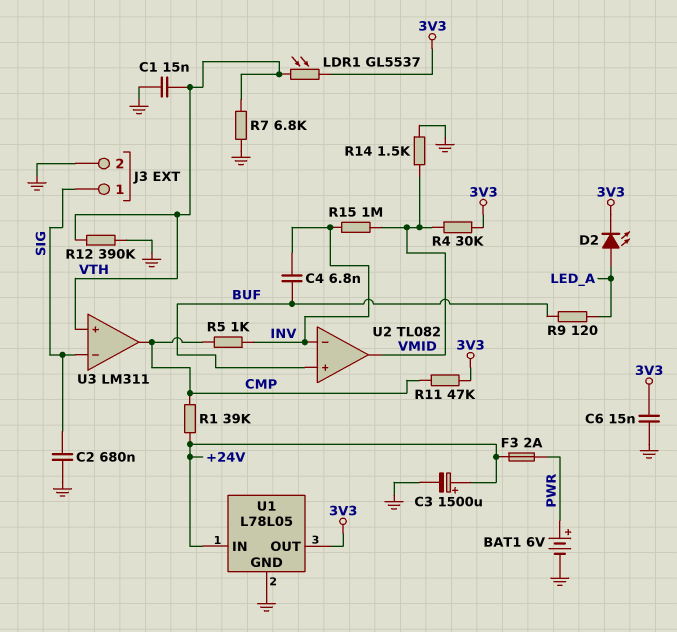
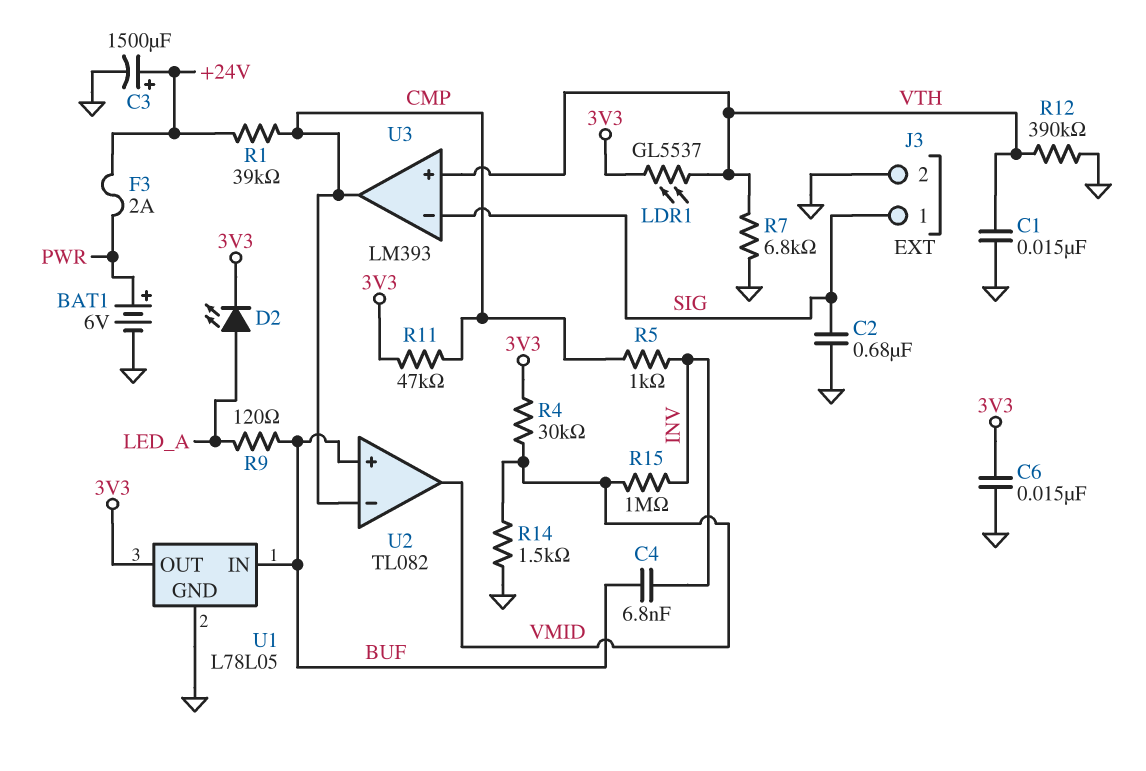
U1 pin IN: +24V -> BUF
U2 pin in-: INV -> CMP
U3: LM311 -> LM393

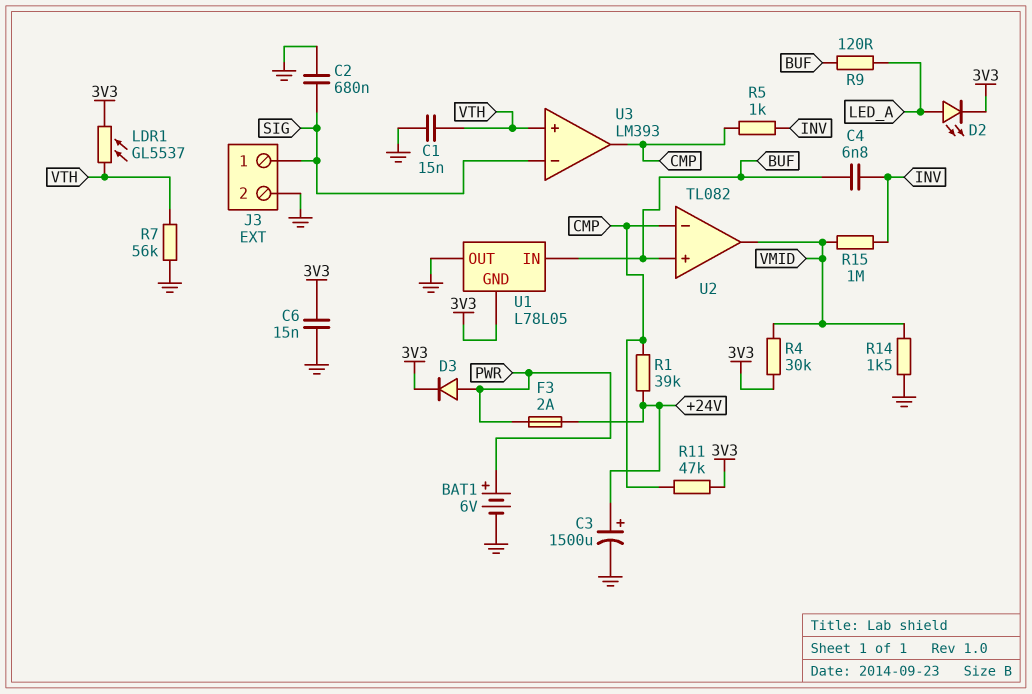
D3: none -> diode (A PWR, K 3V3)
R7: 6.8k (GND, VTH) -> 56k (GND, VTH)
R12: 390k (GND, VTH) -> none
U1 pin GND: GND -> 3V3
U1 pin OUT: 3V3 -> GND

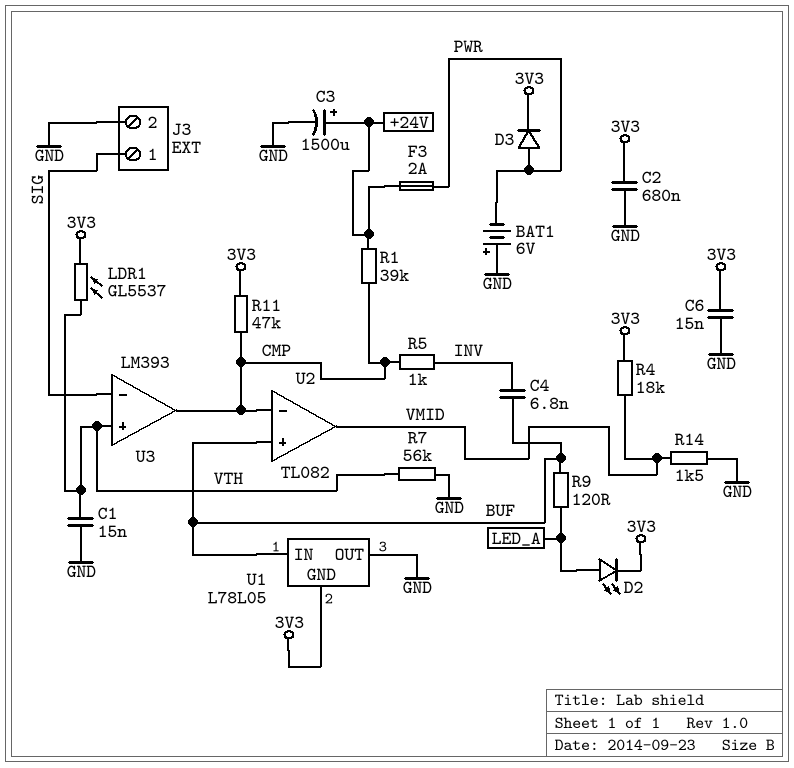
BAT1: 6V (plus PWR, minus GND) -> 6V (plus GND, minus PWR)
C2: 680nF (GND, SIG) -> 680nF (3V3, GND)
R4: 30k (3V3, VMID) -> 18k (3V3, VMID)
R15: 1M (INV, VMID) -> none

